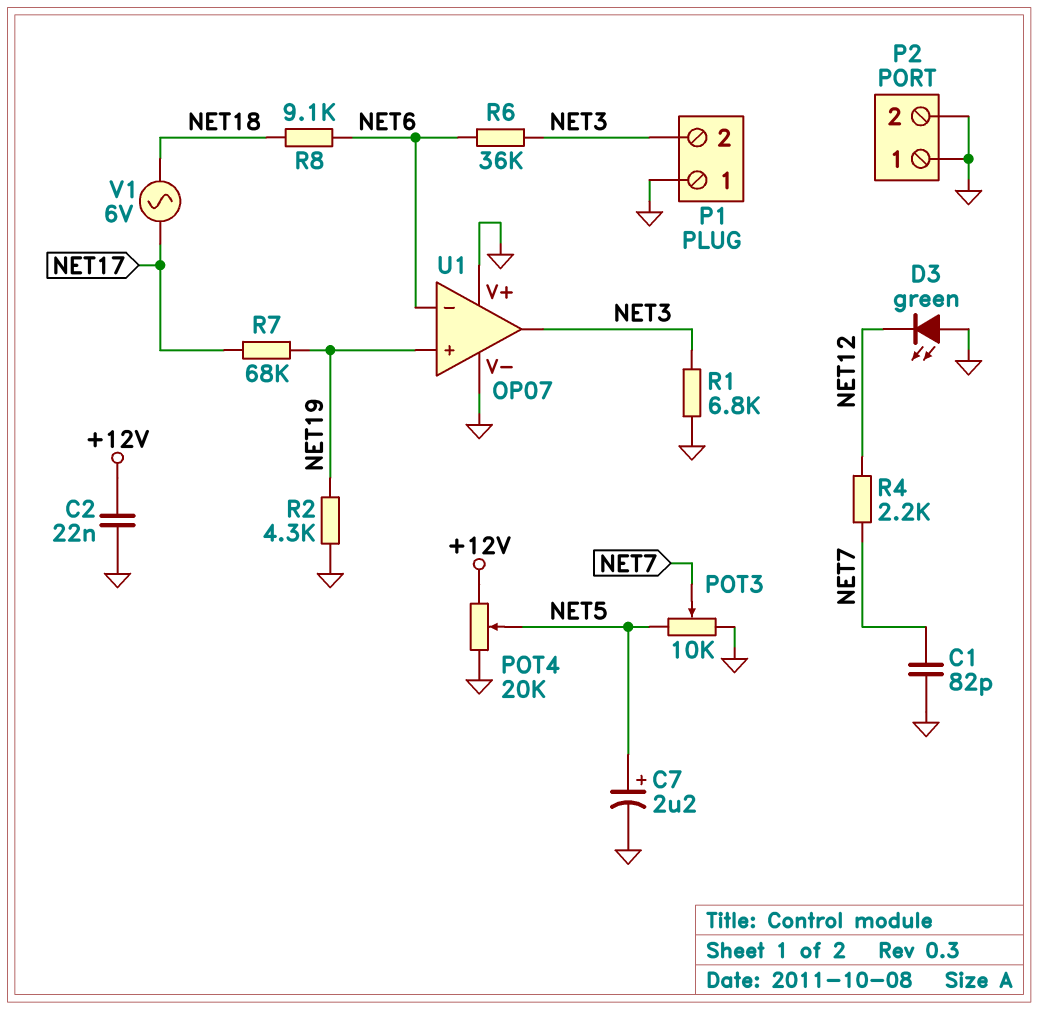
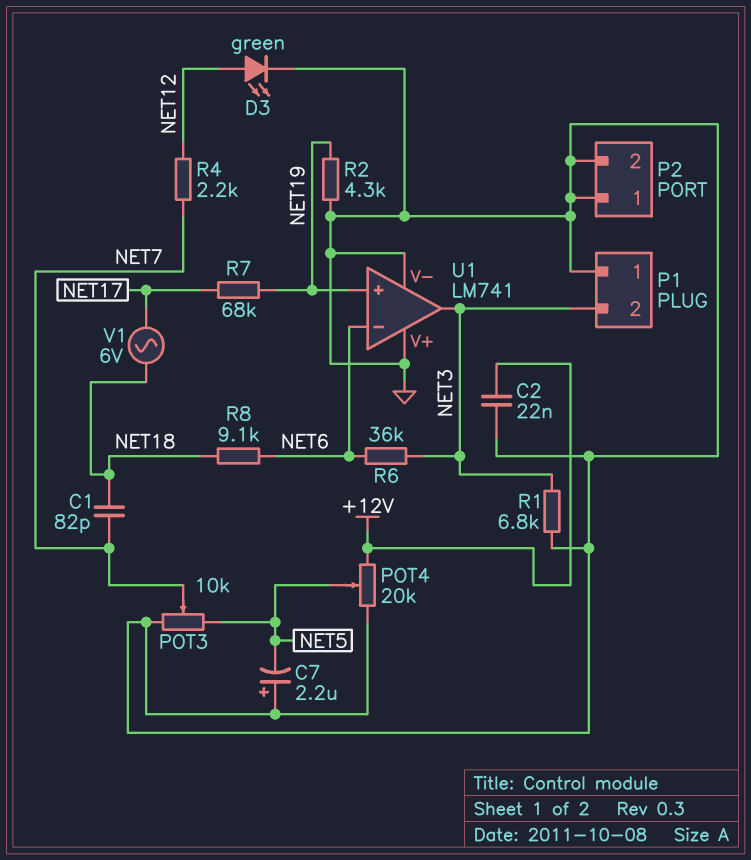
C1: 82pF (GND, NET7) -> 82pF (NET7, NET18)
C7: 2.2uF (plus NET5, minus GND) -> 2.2uF (plus GND, minus NET5)
D3: LED green (A GND, K NET12) -> LED green (A NET12, K GND)
U1: OP07 -> LM741

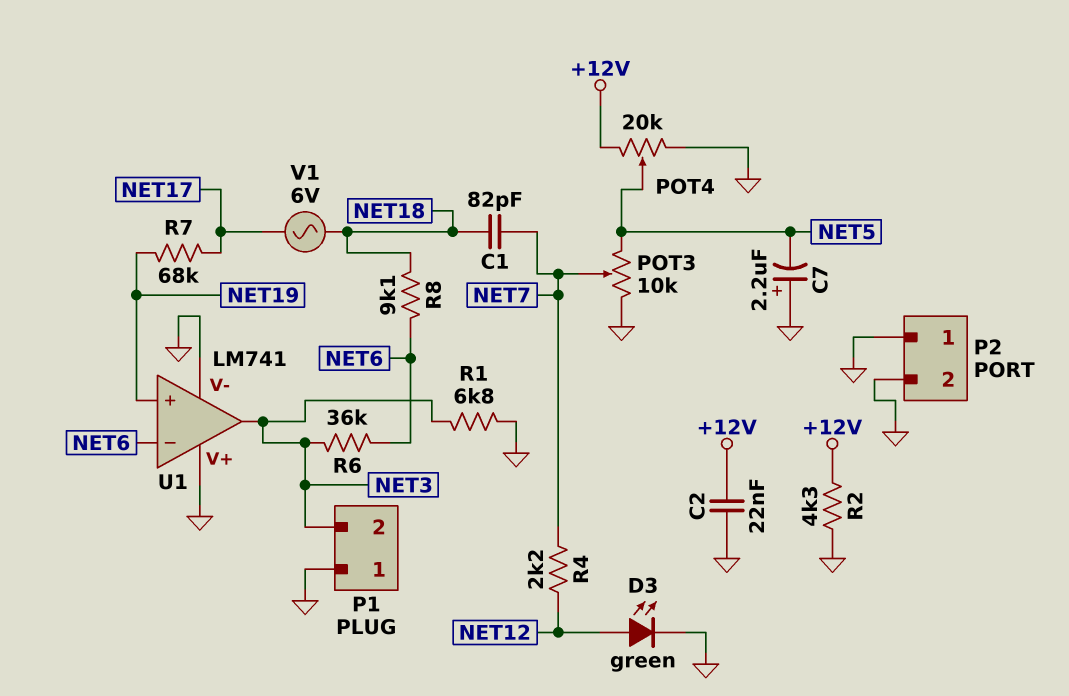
R2: 4.3k (GND, NET19) -> 4.3k (+12V, GND)

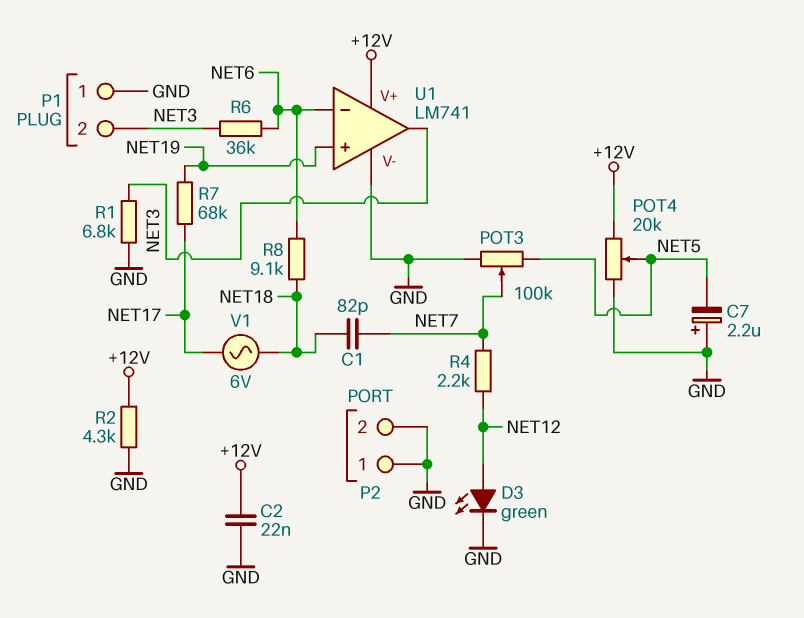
POT3: 10k (GND, NET5, wiper NET7) -> 100k (GND, NET5, wiper NET7)
U1 pin V+: GND -> +12V

